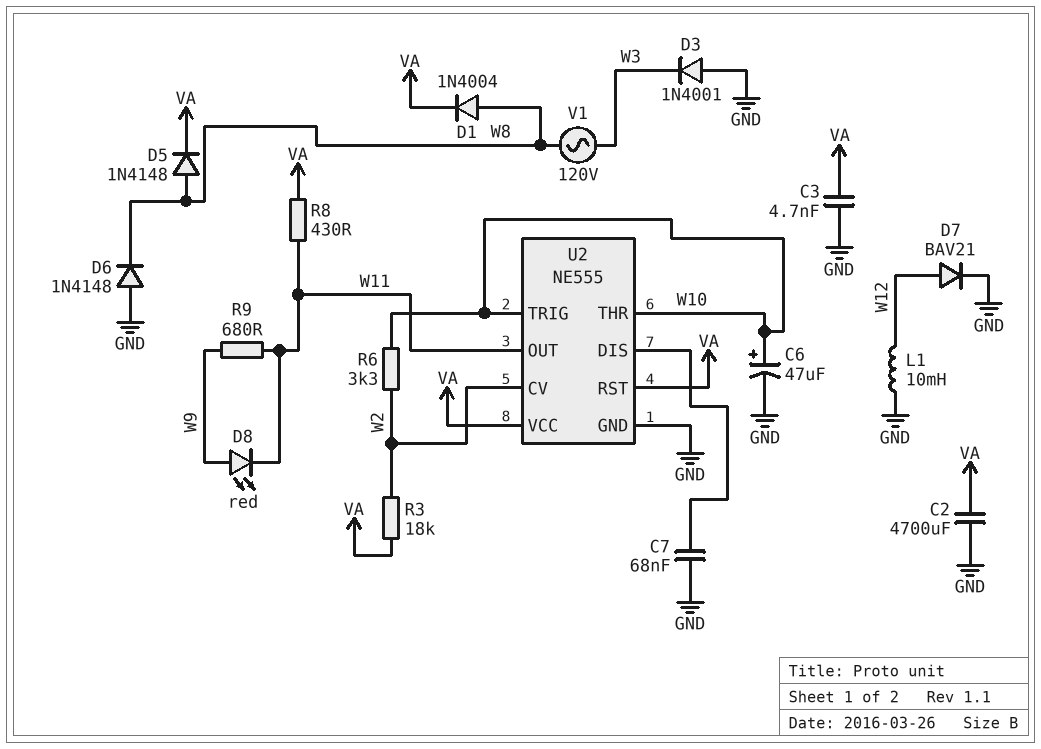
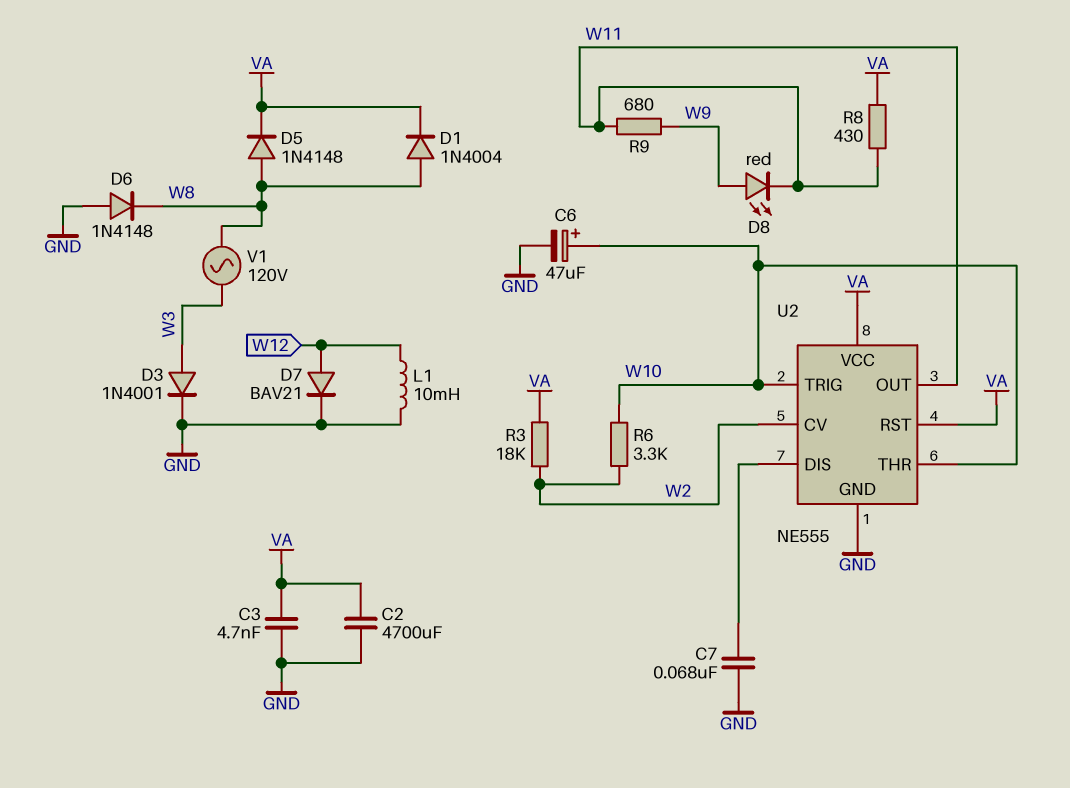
D3: diode 1N4001 (A GND, K W3) -> diode 1N4001 (A W3, K GND)

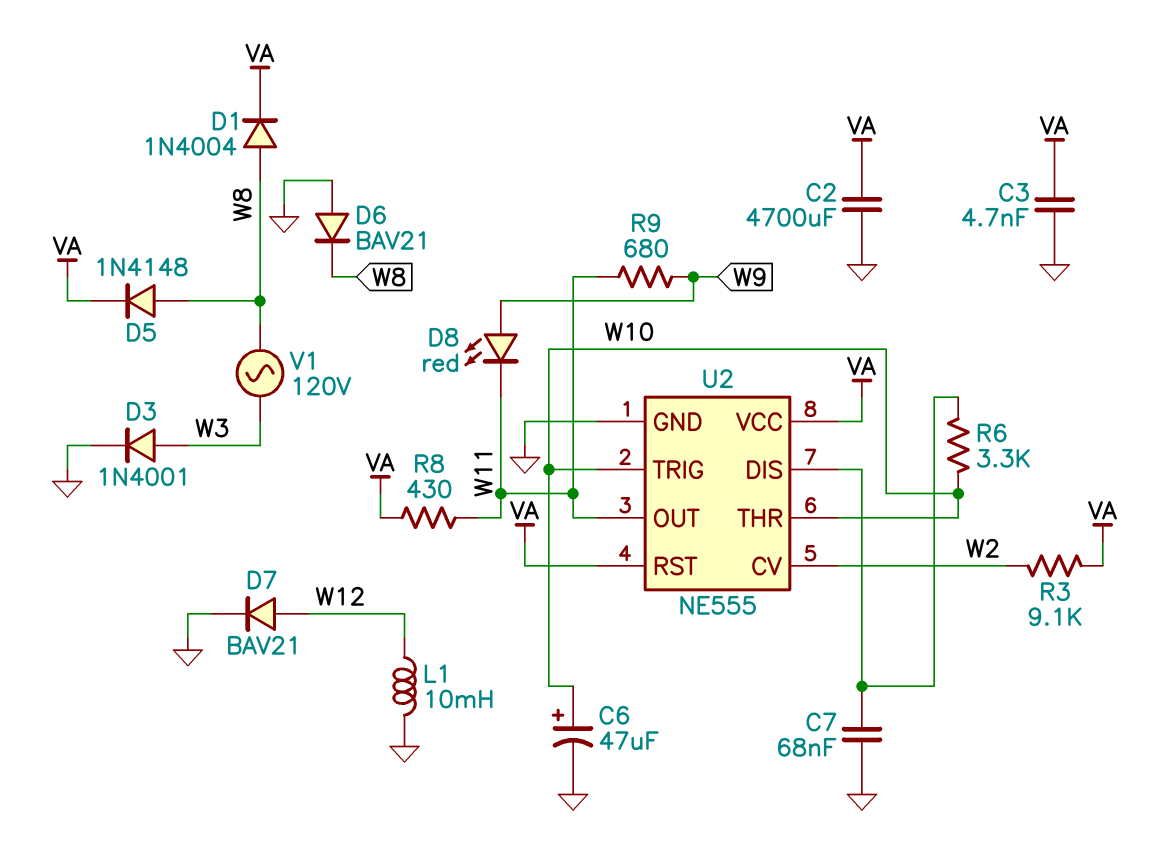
D6: diode 1N4148 (A GND, K W8) -> diode BAV21 (A GND, K W8)
R3: 18k (VA, W2) -> 9.1k (VA, W2)
R6: 3.3k (W2, W10) -> 3.3k (U2/DIS, W10)

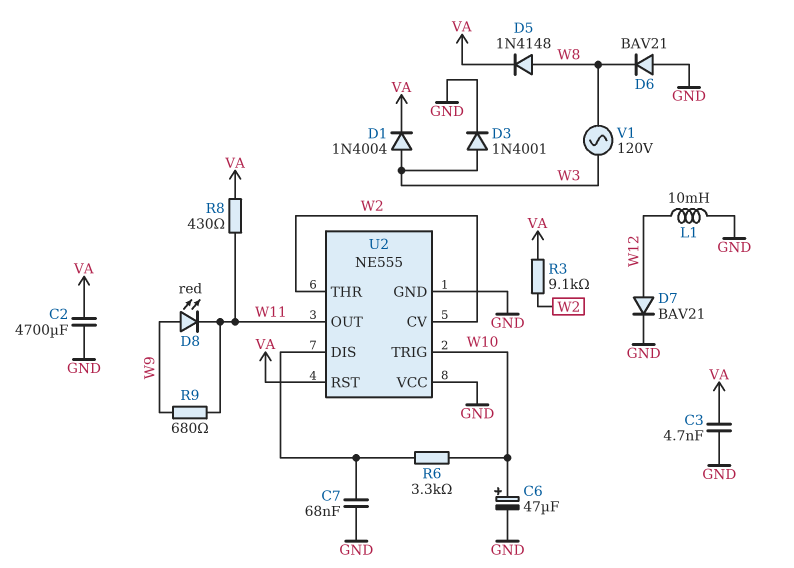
D1: diode 1N4004 (A W8, K VA) -> diode 1N4004 (A W3, K VA)
U2 pin THR: W10 -> W2
U2 pin VCC: VA -> GND

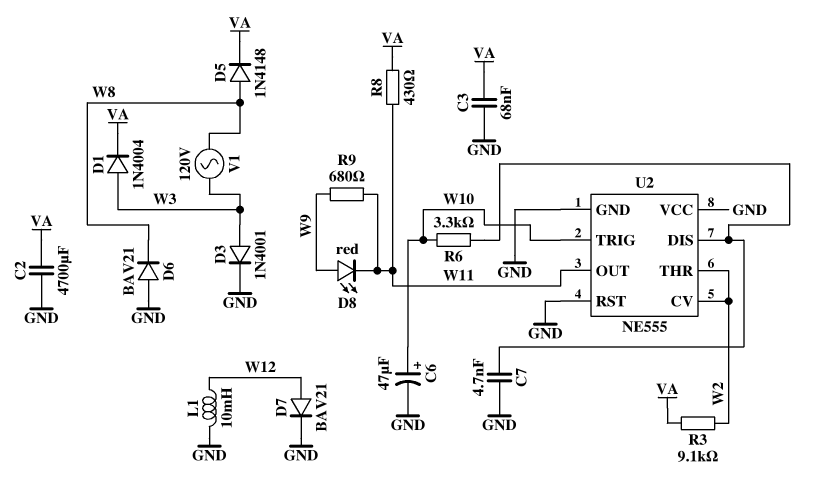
C3: 4.7nF (GND, VA) -> 68nF (GND, VA)
C7: 68nF (GND, U2/DIS) -> 4.7nF (GND, U2/DIS)
U2 pin RST: VA -> GND

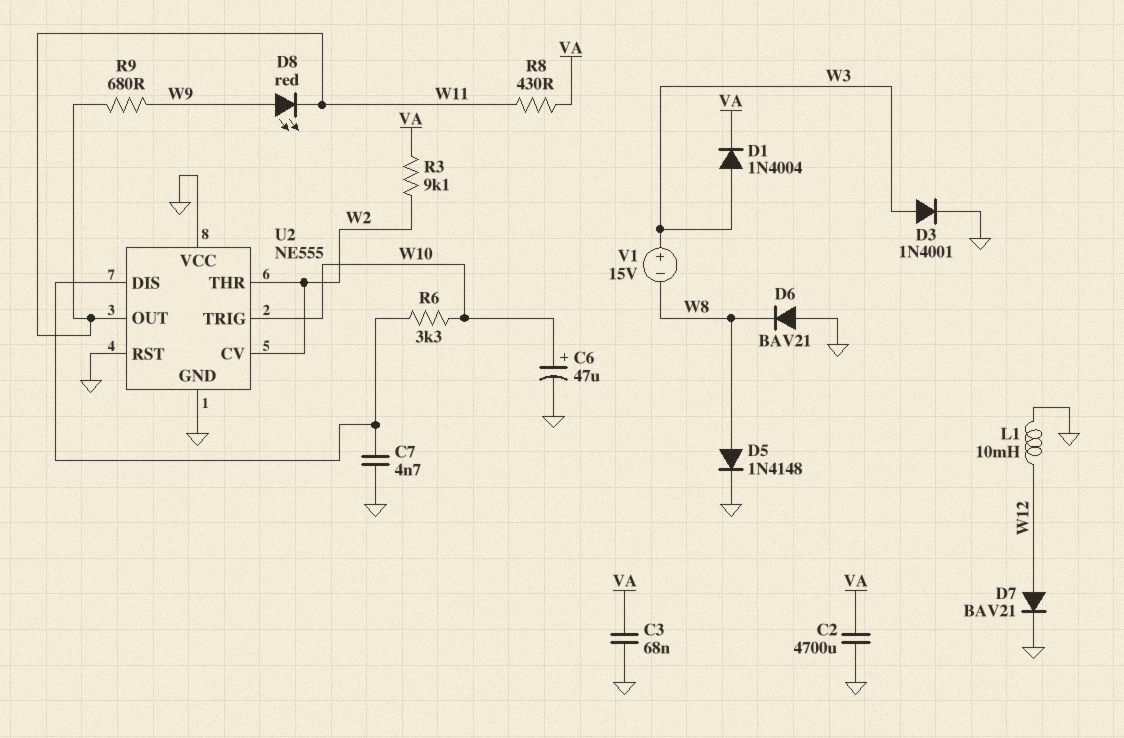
D5: diode 1N4148 (A W8, K VA) -> diode 1N4148 (A W8, K GND)
V1: AC 120V (W3, W8) -> 15V (plus W3, minus W8)

